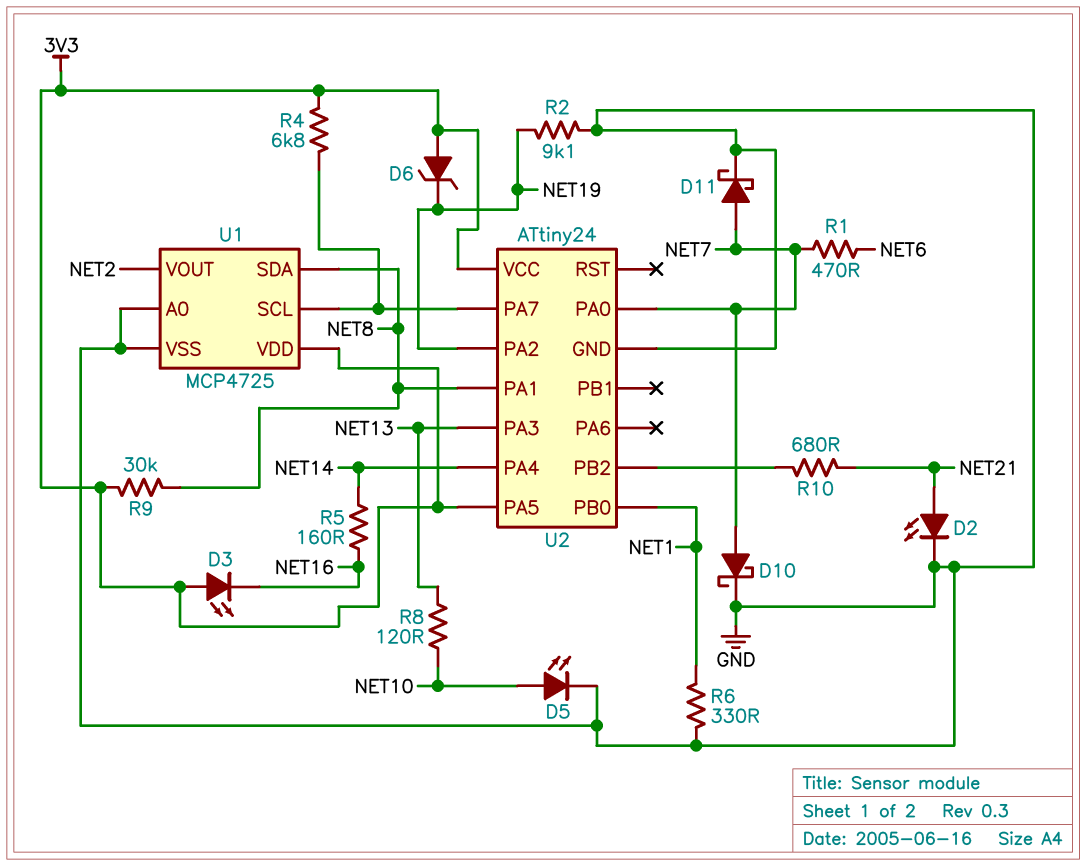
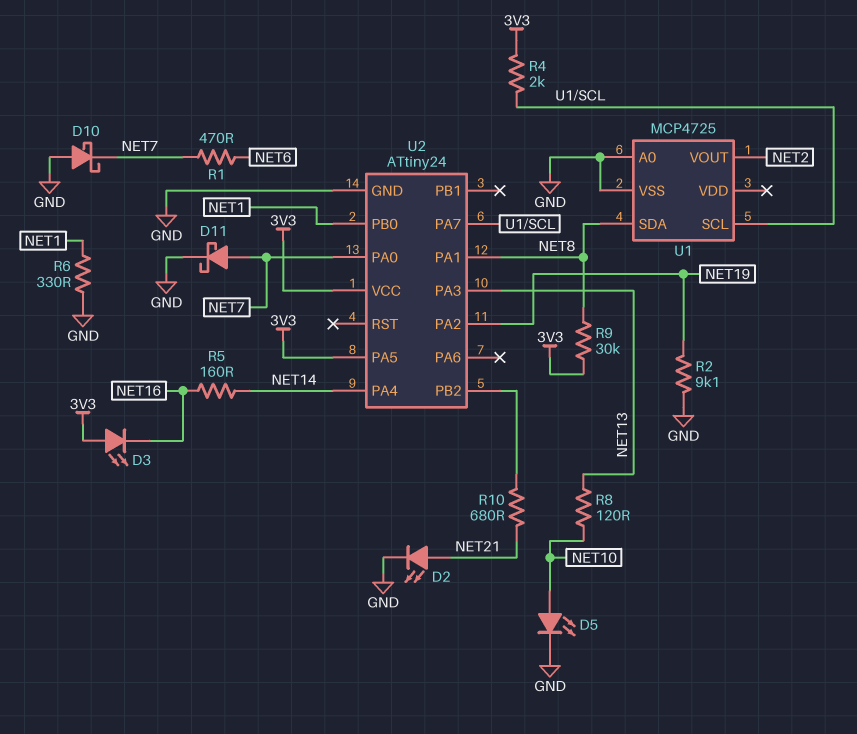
D6: zener (A 3V3, K NET19) -> none
D10: schottky (A NET7, K GND) -> schottky (A GND, K NET7)
R4: 6.8k (3V3, U1/SCL) -> 2k (3V3, U1/SCL)
U1 pin VDD: 3V3 -> none

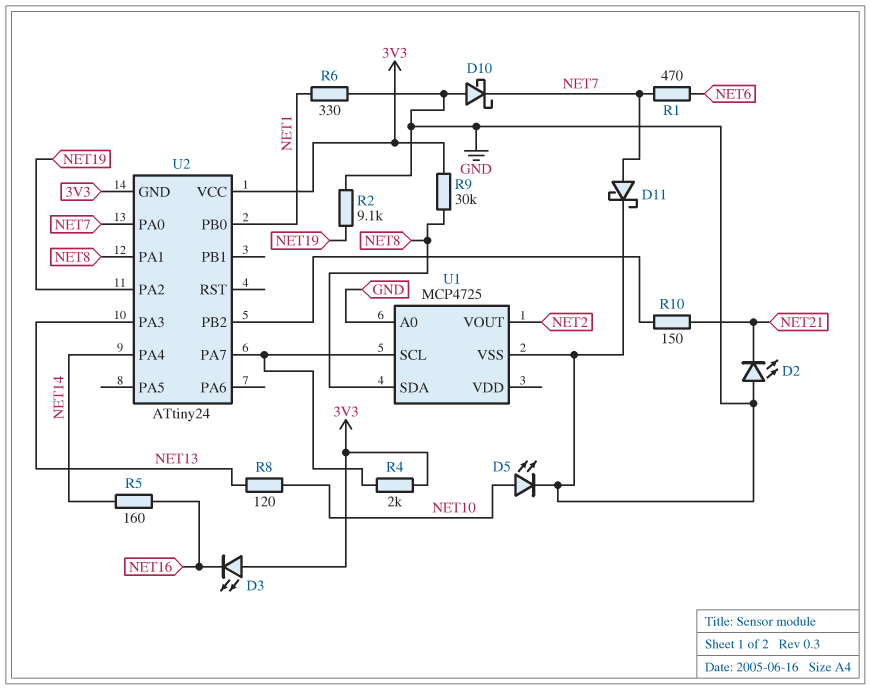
D2: LED (A NET21, K GND) -> LED (A GND, K NET21)
R10: 680 (NET21, U2/PB2) -> 150 (NET21, U2/PB2)
U2 pin GND: GND -> 3V3
U2 pin PA5: 3V3 -> none

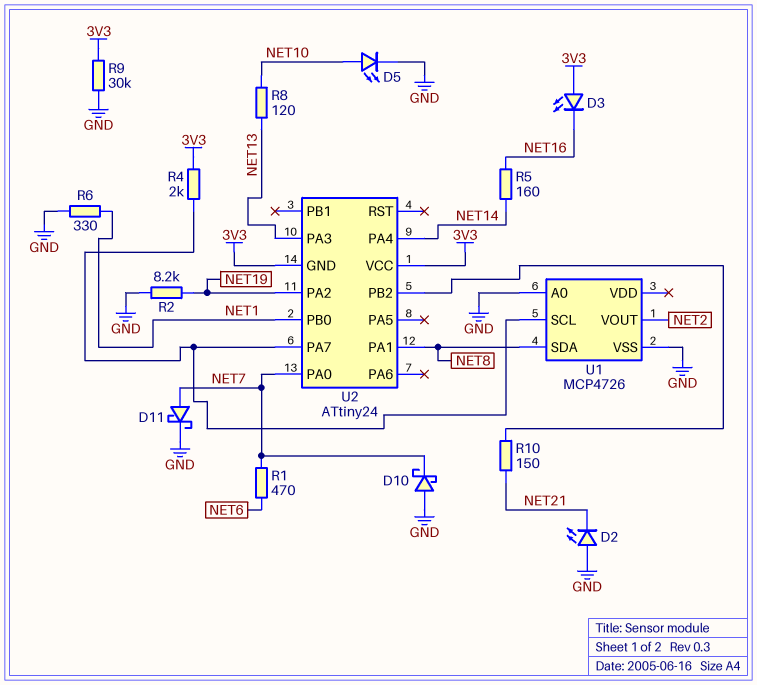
R2: 9.1k (GND, NET19) -> 8.2k (GND, NET19)
R9: 30k (3V3, NET8) -> 30k (3V3, GND)
U1: MCP4725 -> MCP4726

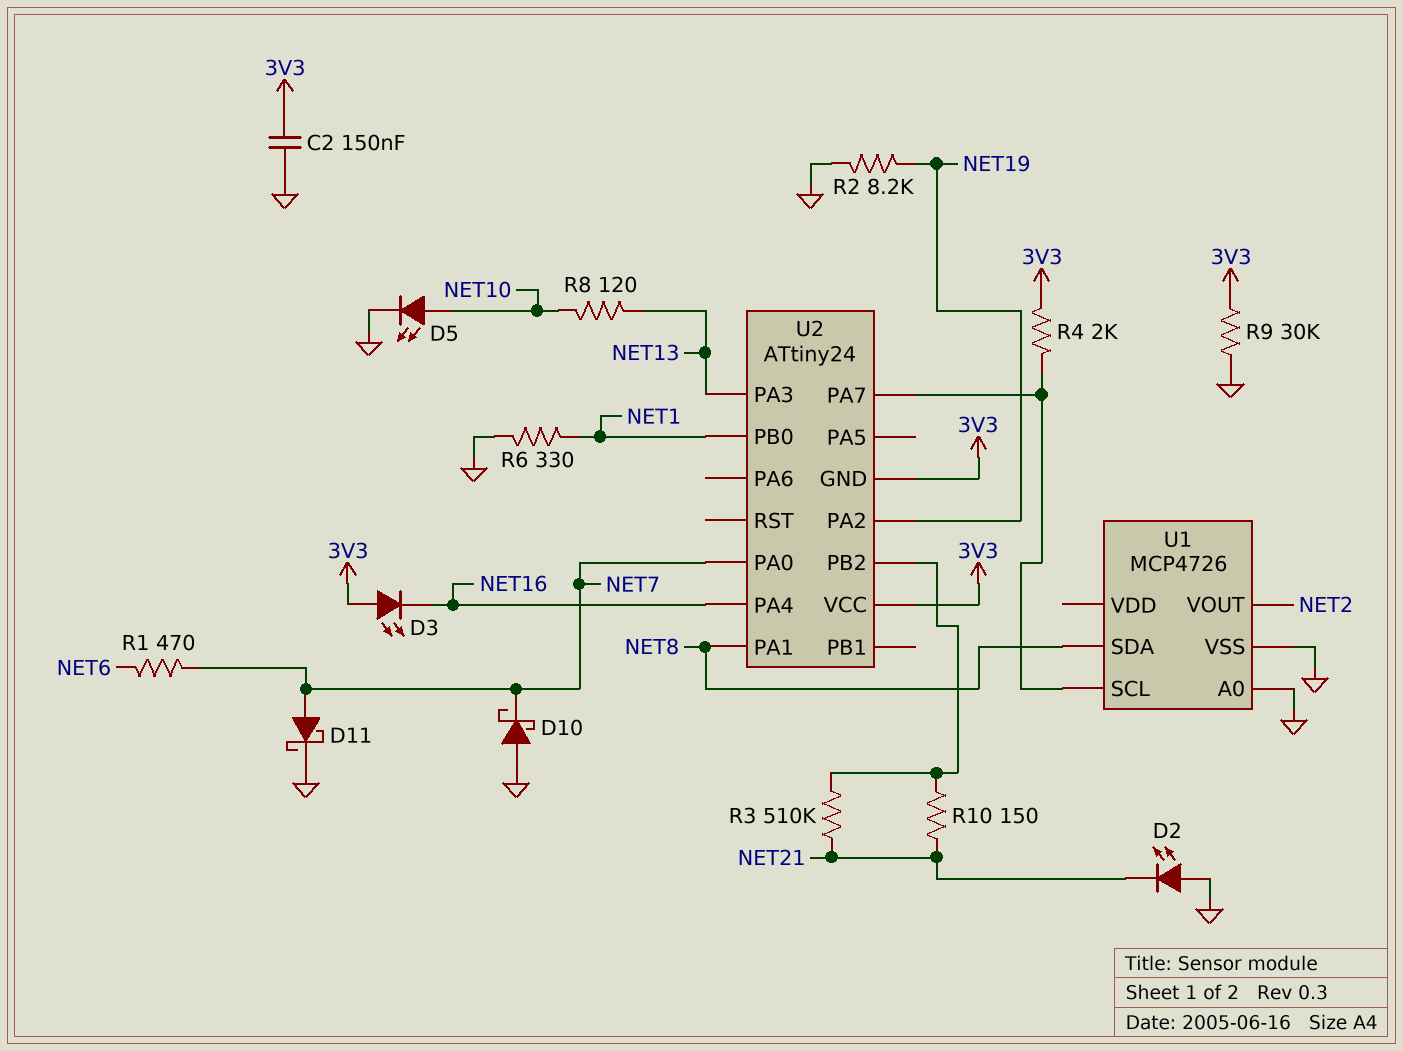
C2: none -> 150nF (3V3, GND)
R3: none -> 510k (NET21, U2/PB2)
R5: 160 (NET14, NET16) -> none
U2 pin PA4: NET14 -> NET16

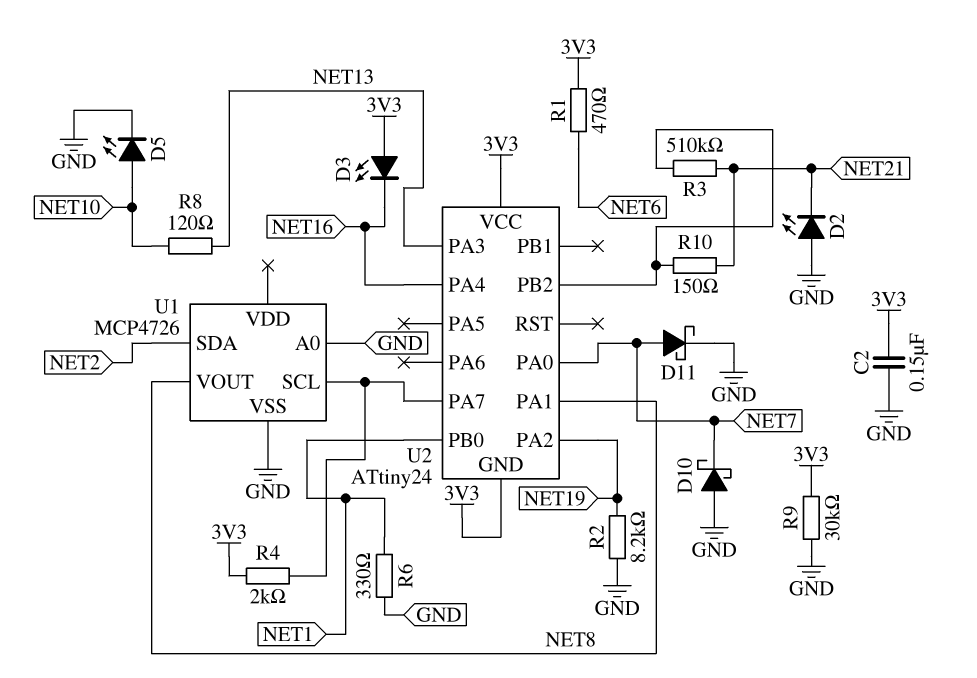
R1: 470 (NET6, NET7) -> 470 (3V3, NET6)
U1 pin SDA: NET8 -> NET2
U1 pin VOUT: NET2 -> NET8

